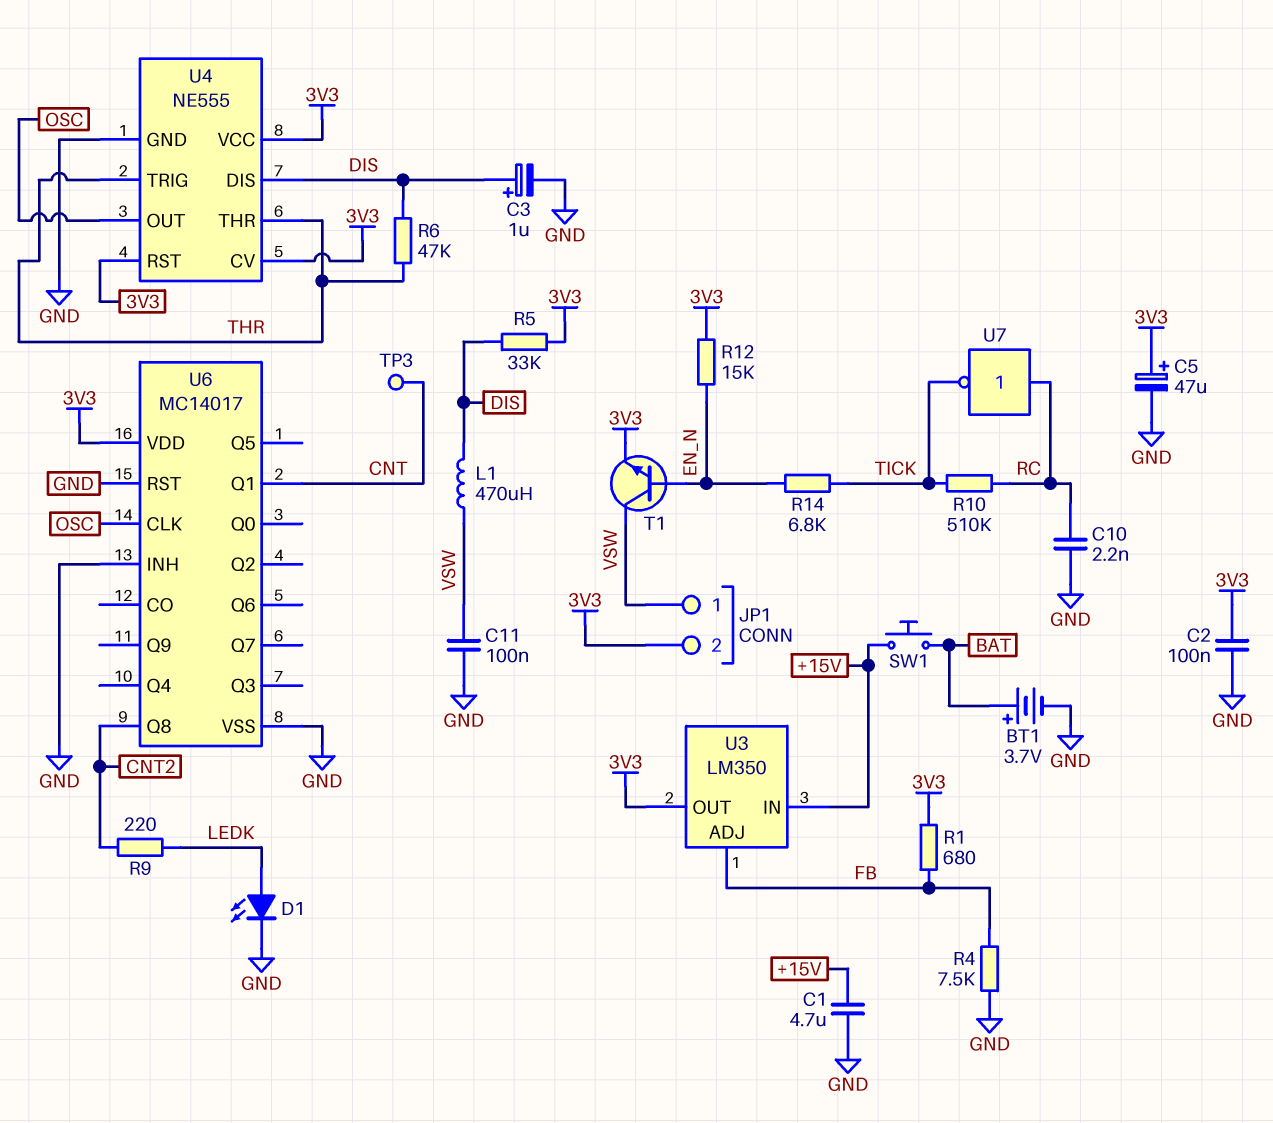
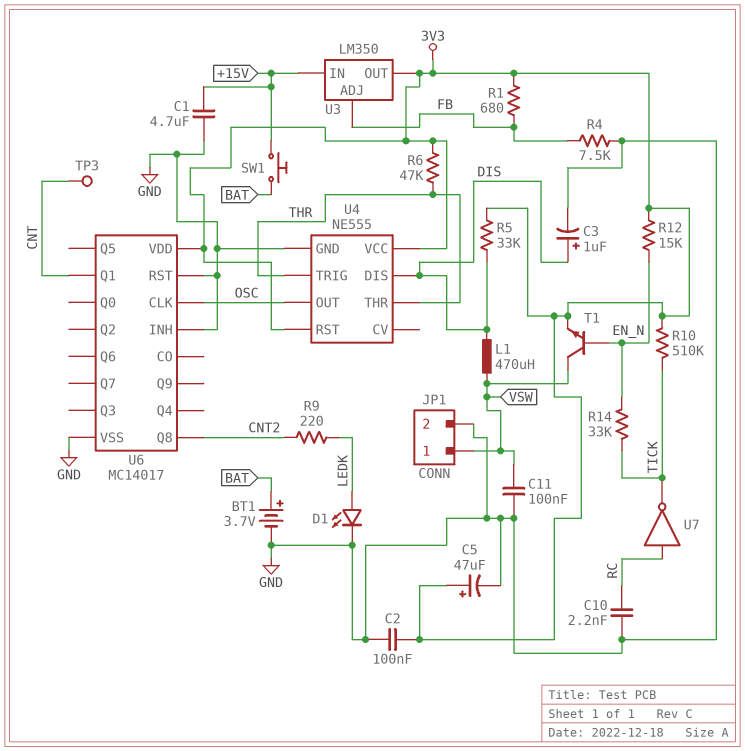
JP1 pin 2: 3V3 -> GND
R6: 47k (DIS, THR) -> 47k (3V3, THR)
R10: 510k (RC, TICK) -> 510k (3V3, TICK)
R14: 6.8k (EN_N, TICK) -> 33k (EN_N, TICK)
U4 pin CV: 3V3 -> none

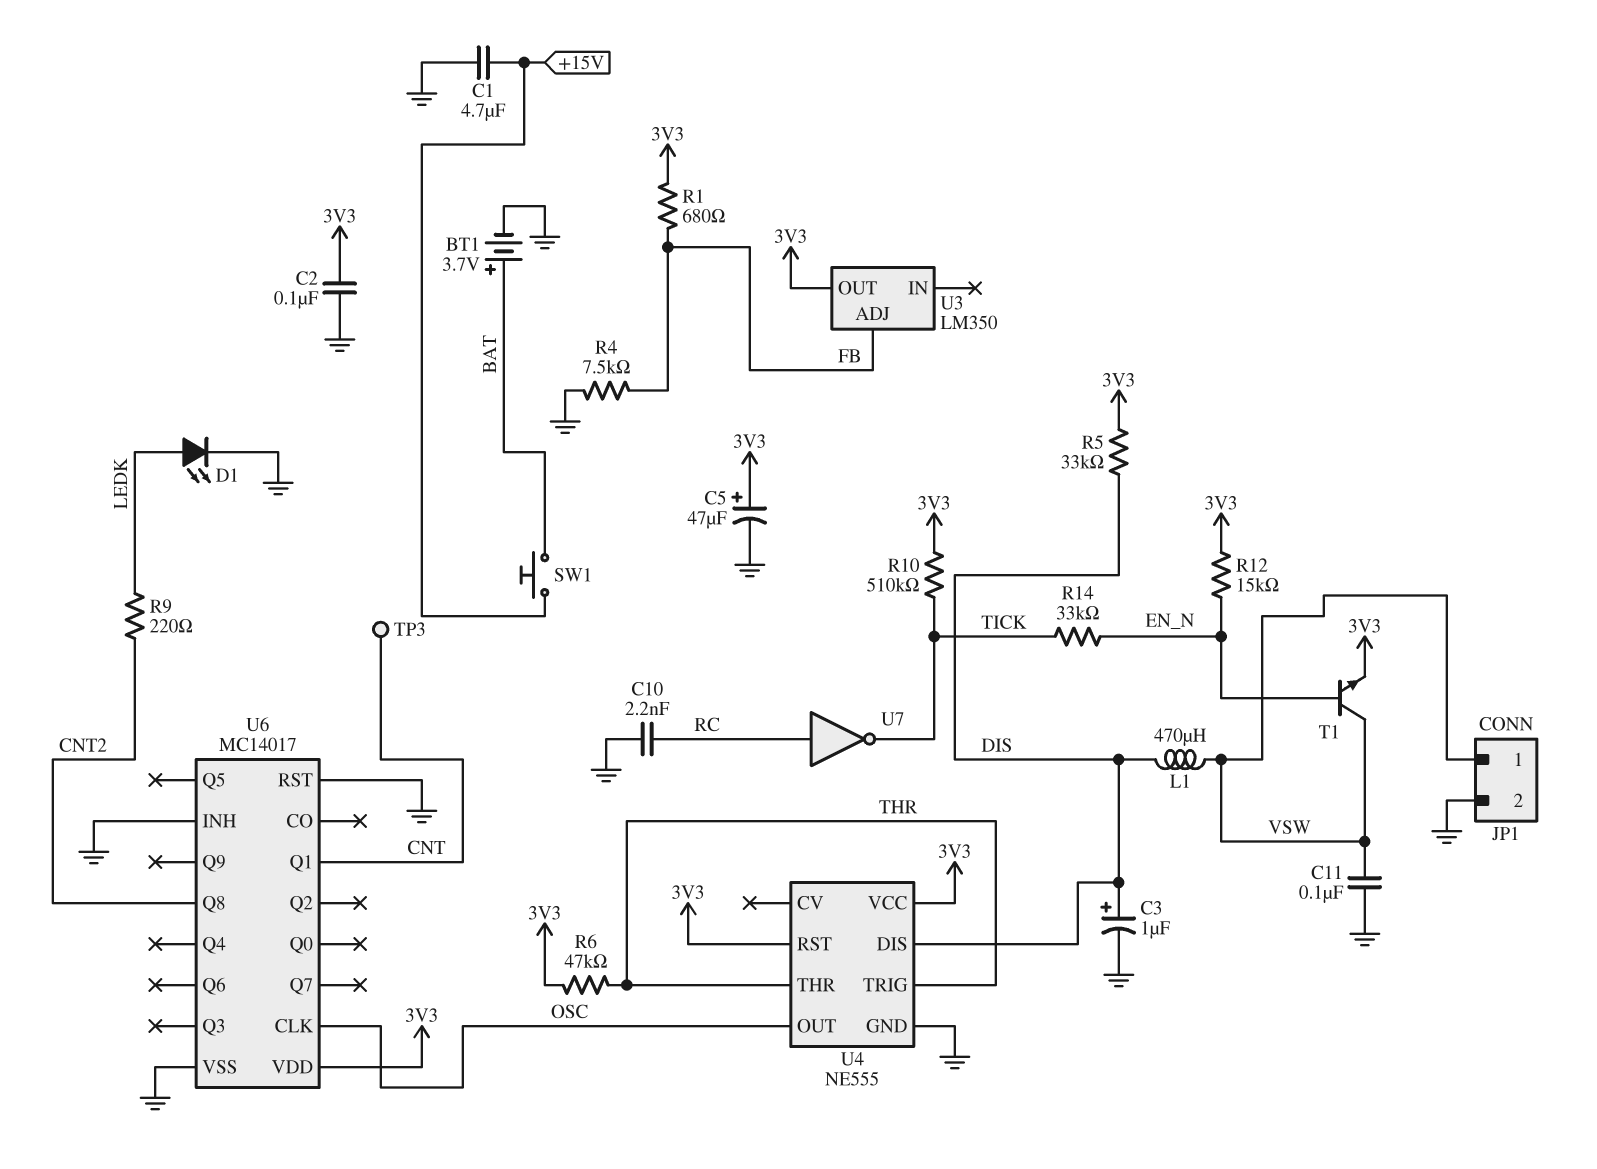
U3 pin IN: +15V -> none

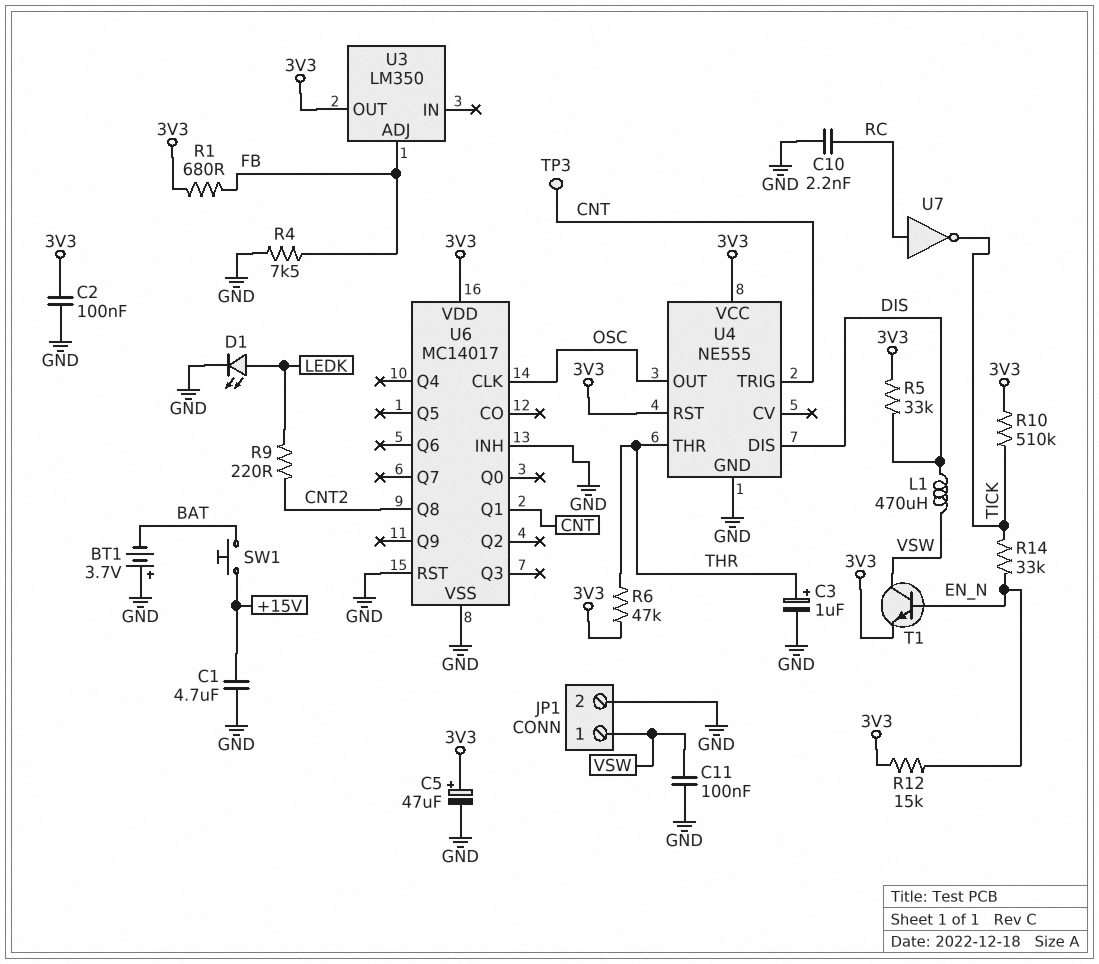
BT1: 3.7V (plus BAT, minus GND) -> 3.7V (plus GND, minus BAT)
C3: 1uF (plus DIS, minus GND) -> 1uF (plus THR, minus GND)
U4 pin TRIG: THR -> CNT

